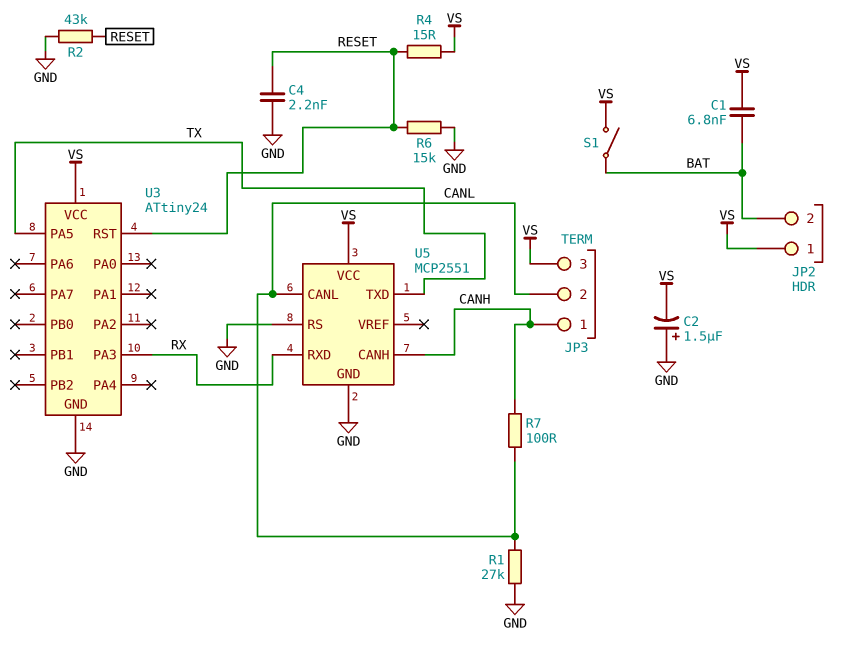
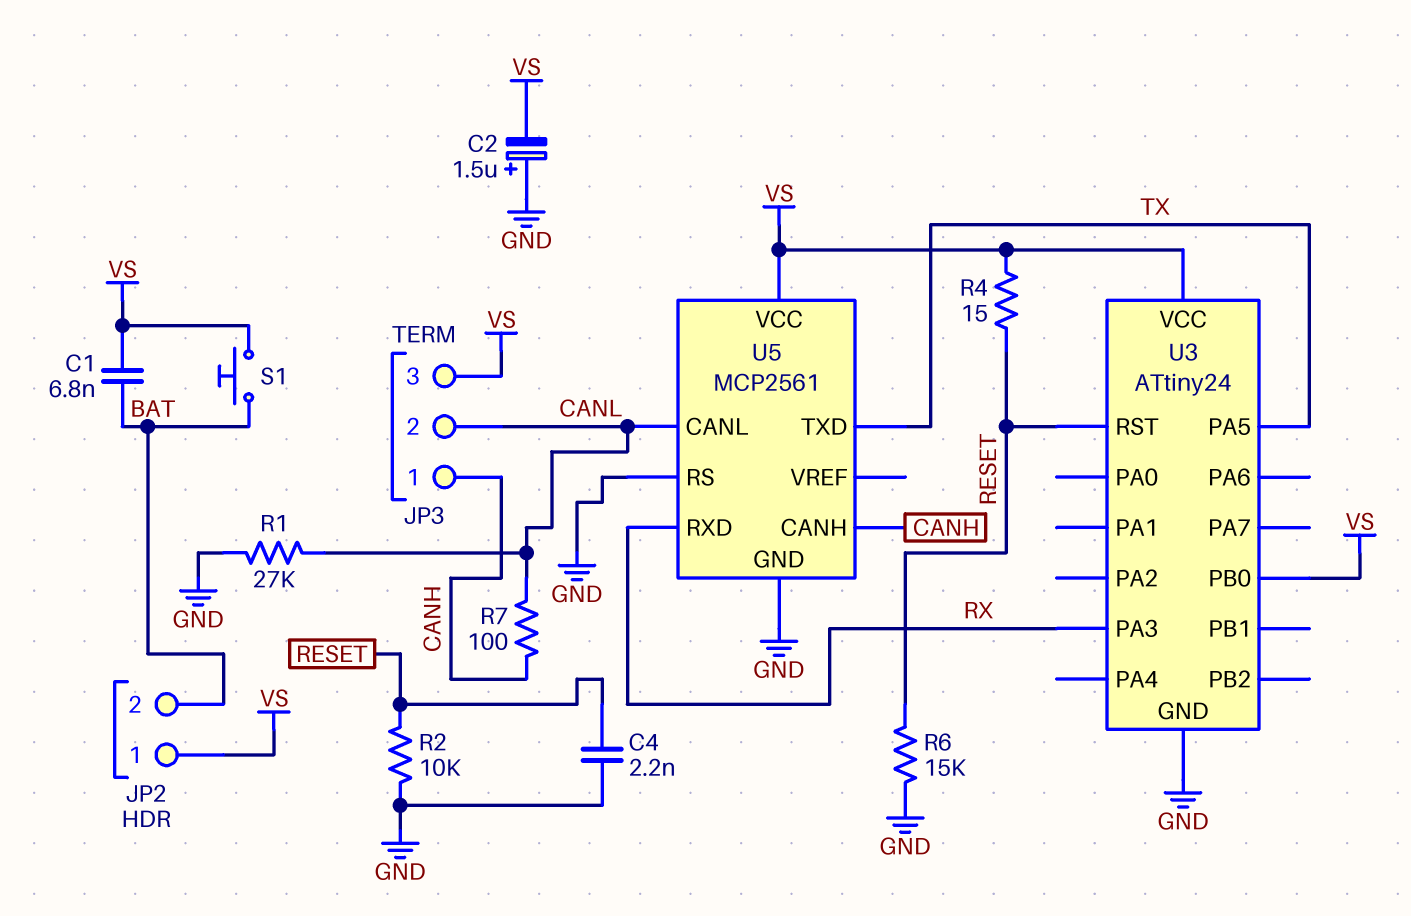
R2: 43k (GND, RESET) -> 10k (GND, RESET)
S1: switch (BAT, VS) -> button (BAT, VS)
U3 pin PB0: none -> VS
U5: MCP2551 -> MCP2561

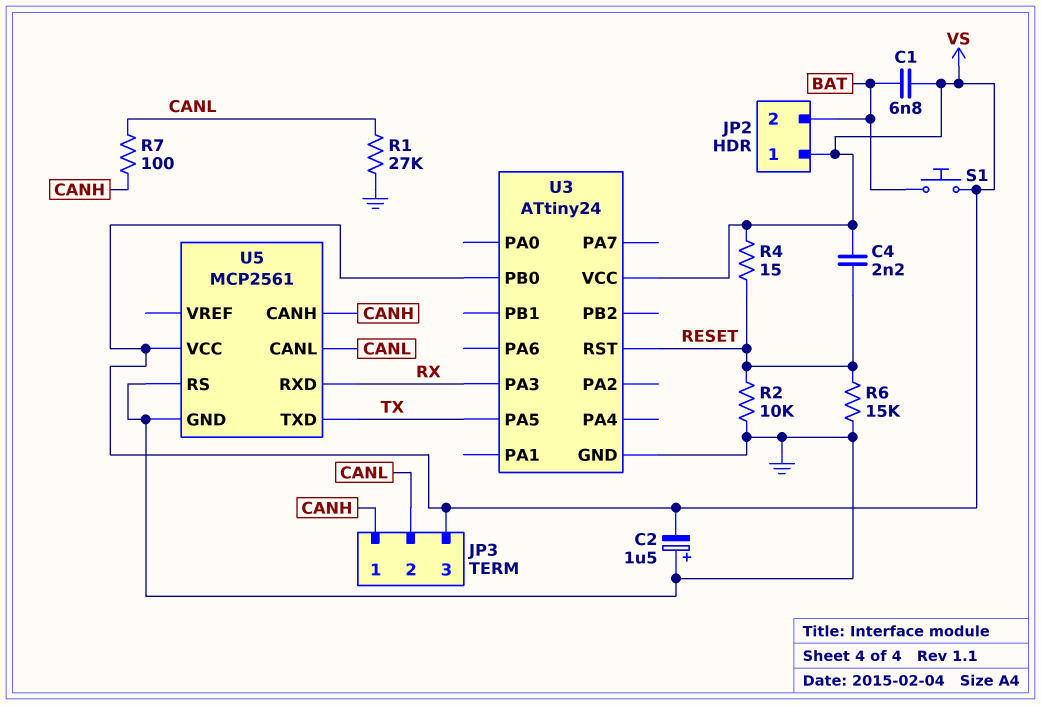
C4: 2.2nF (GND, RESET) -> 2.2nF (RESET, VS)

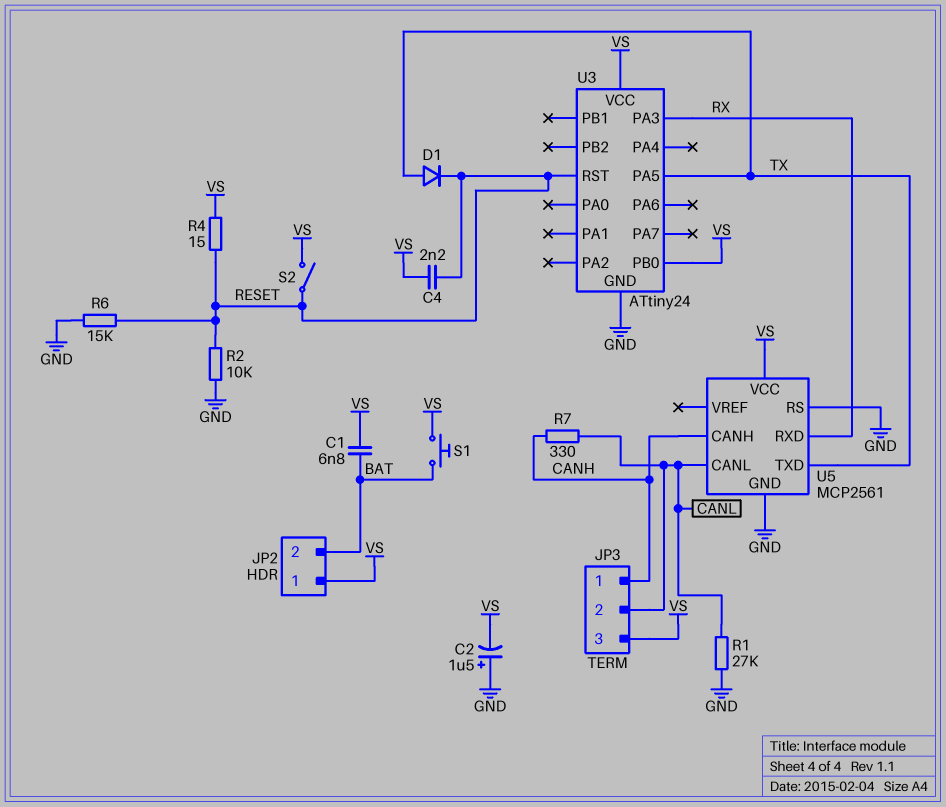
D1: none -> diode (A TX, K RESET)
R7: 100 (CANH, CANL) -> 330 (CANH, CANL)
S2: none -> switch (RESET, VS)

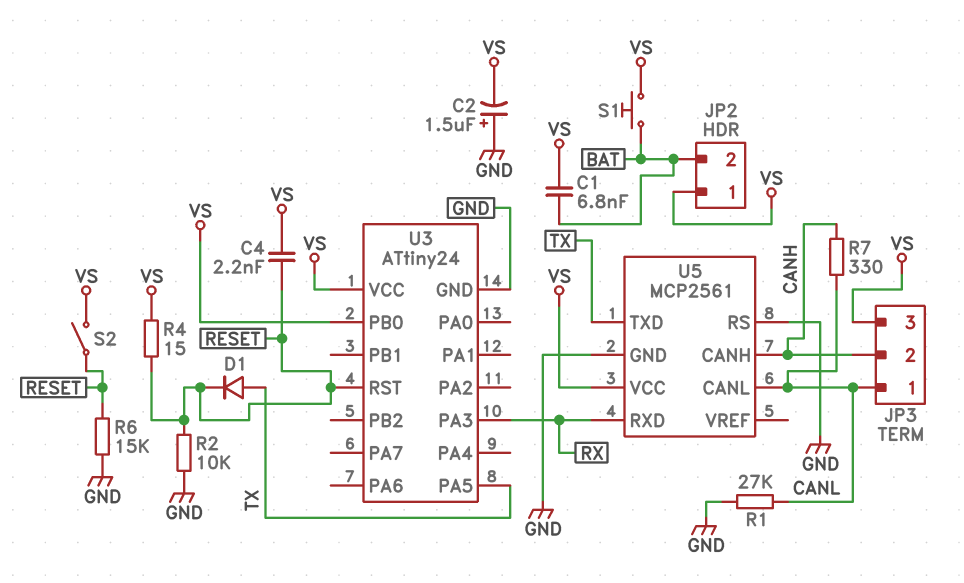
JP3 pin 1: CANH -> CANL
JP3 pin 2: CANL -> CANH

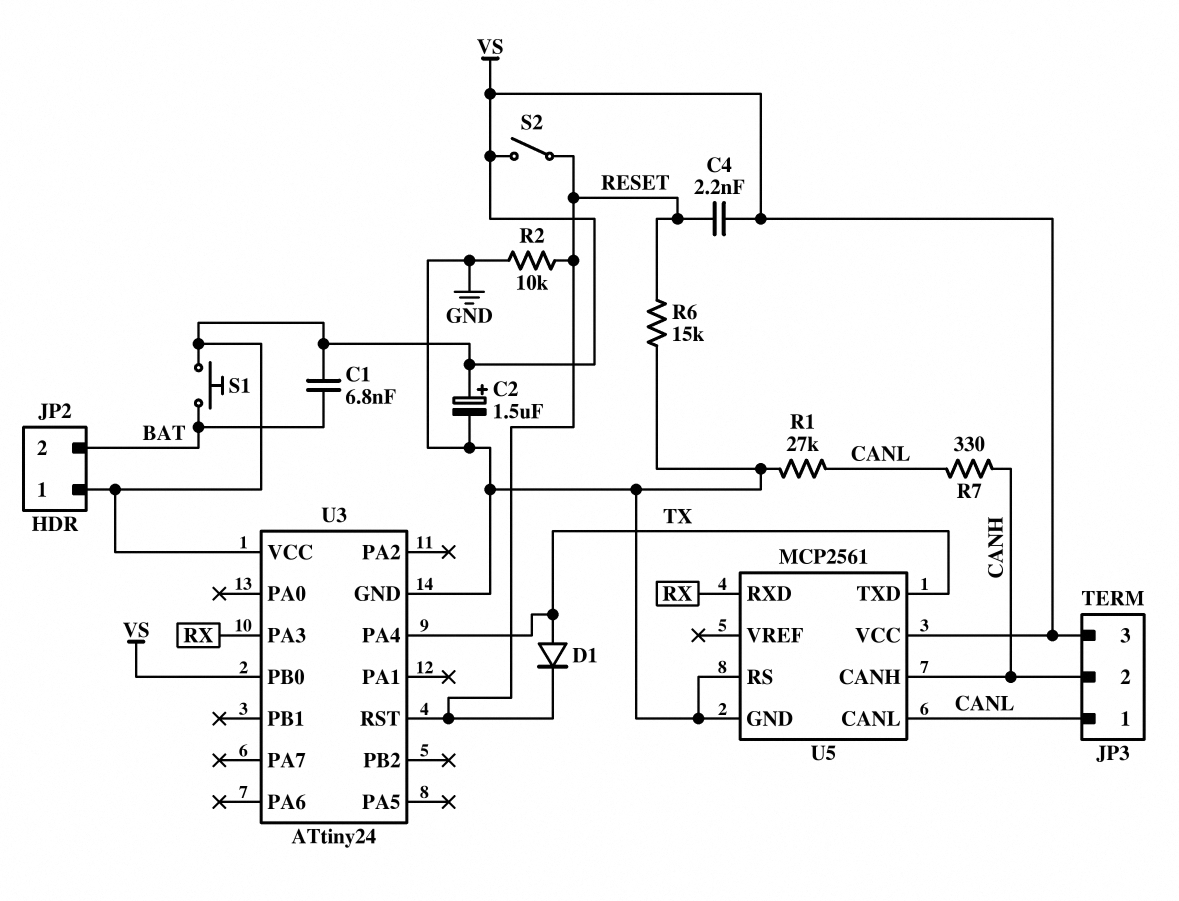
C2: 1.5uF (plus GND, minus VS) -> 1.5uF (plus VS, minus GND)
R4: 15 (RESET, VS) -> none
U3 pin PA4: none -> TX
U3 pin PA5: TX -> none

